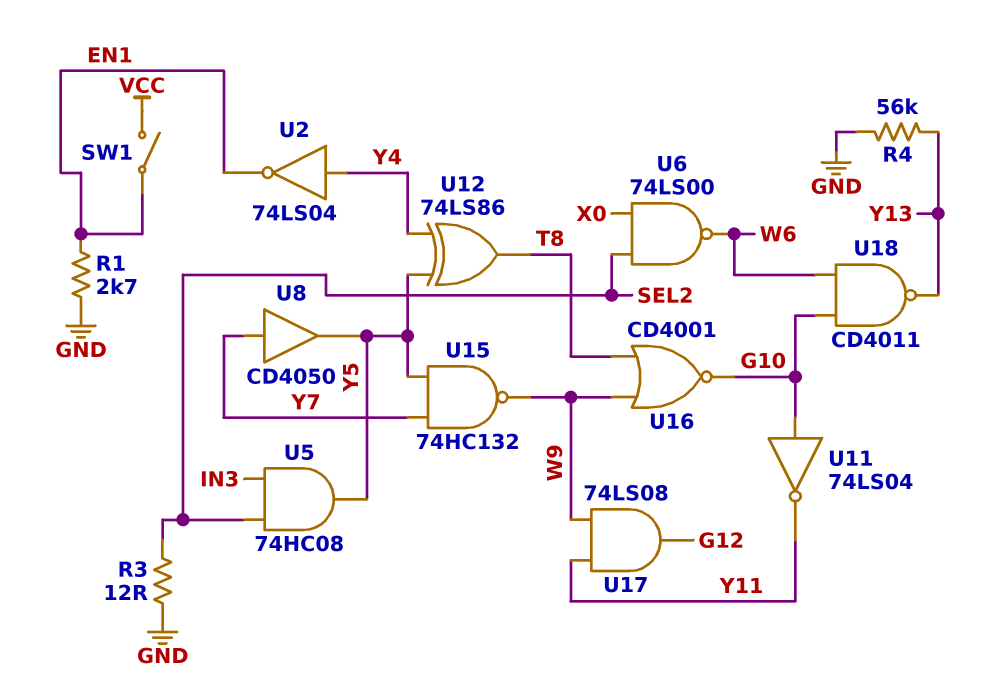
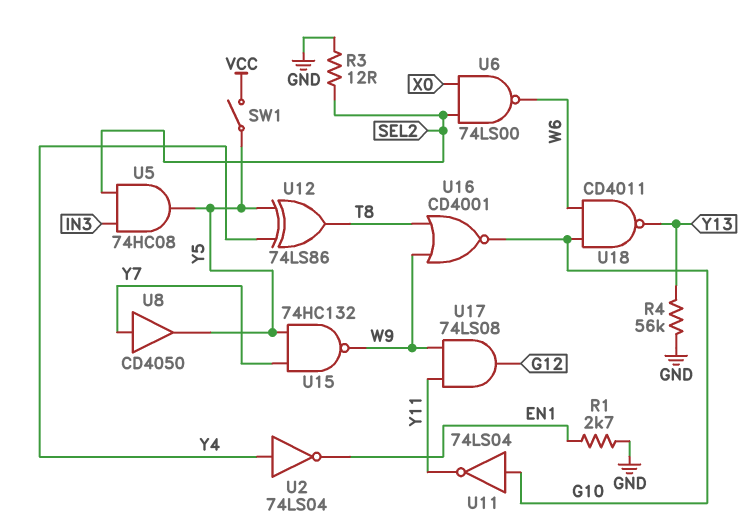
SW1: switch (EN1, VCC) -> switch (VCC, Y5)

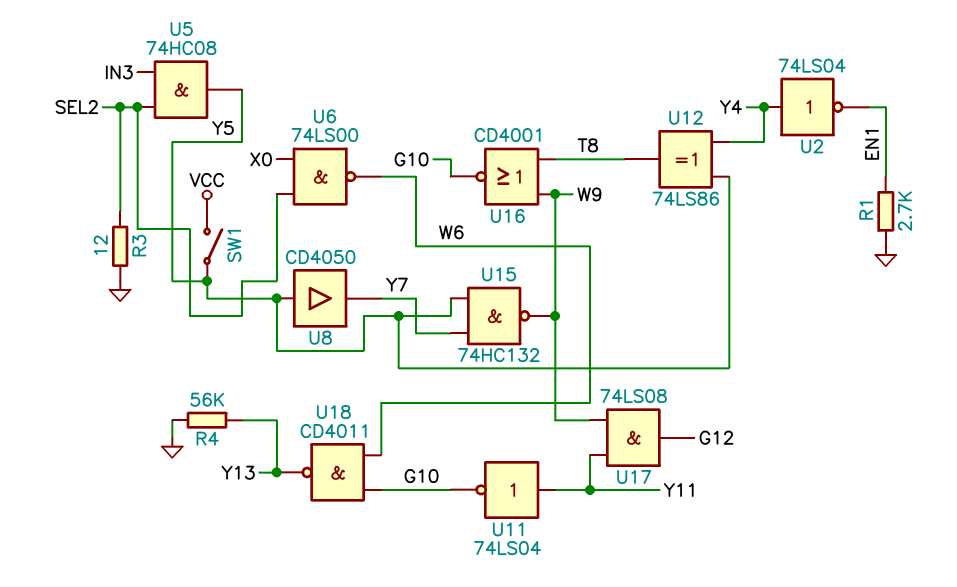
U8: buffer CD4050 (in Y7, out Y5) -> buffer CD4050 (in Y5, out Y7)
U11: NOT 74LS04 (in G10, out Y11) -> NOT 74LS04 (in Y11, out G10)

